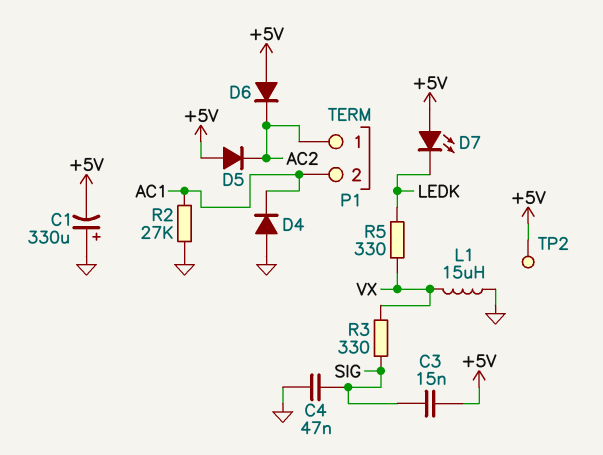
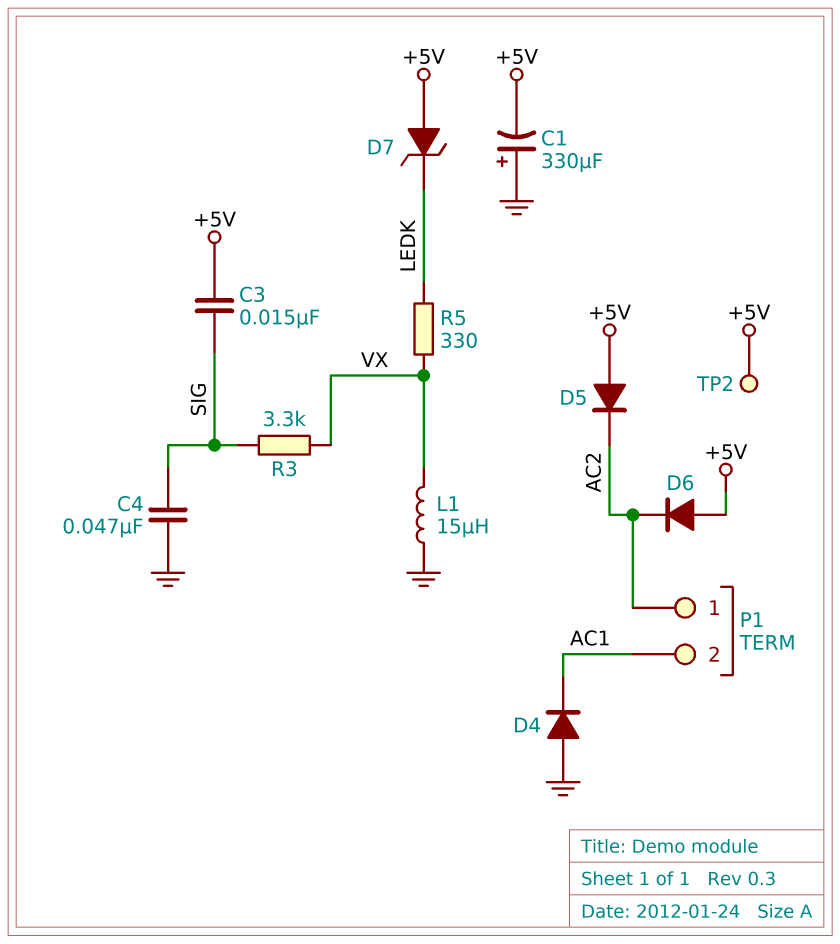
D7: LED (A +5V, K LEDK) -> zener (A +5V, K LEDK)
R2: 27k (AC1, GND) -> none
R3: 330 (SIG, VX) -> 3.3k (SIG, VX)

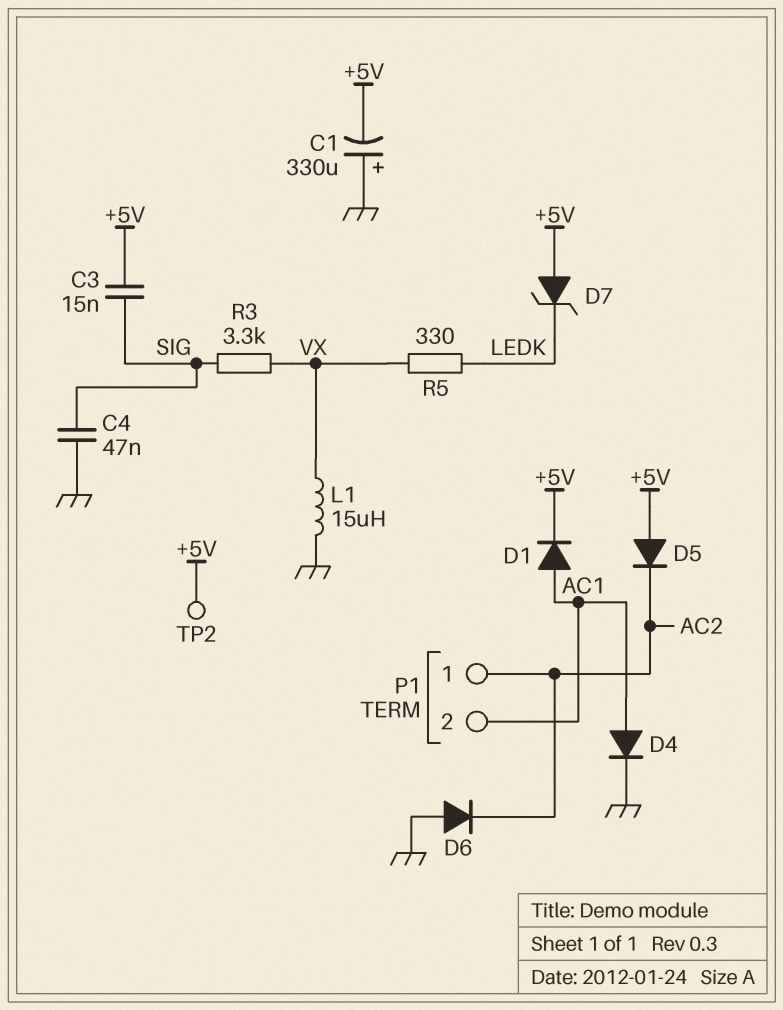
D1: none -> diode (A AC1, K +5V)
D4: diode (A GND, K AC1) -> diode (A AC1, K GND)
D6: diode (A +5V, K AC2) -> diode (A GND, K AC2)

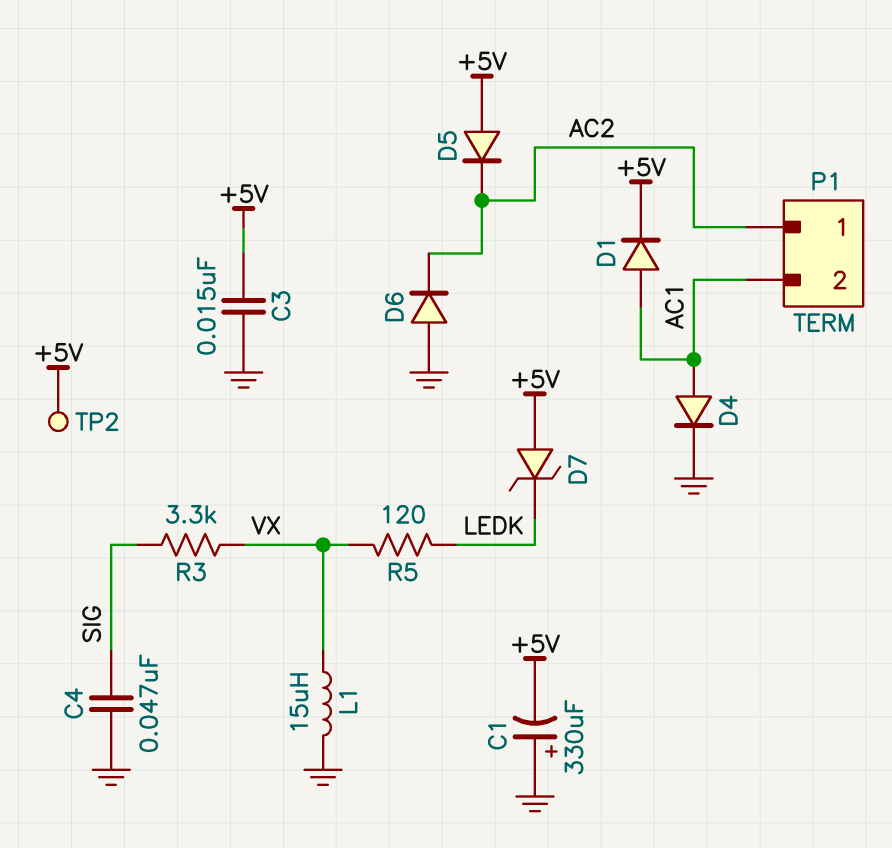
C3: 15nF (+5V, SIG) -> 15nF (+5V, GND)
R5: 330 (LEDK, VX) -> 120 (LEDK, VX)

